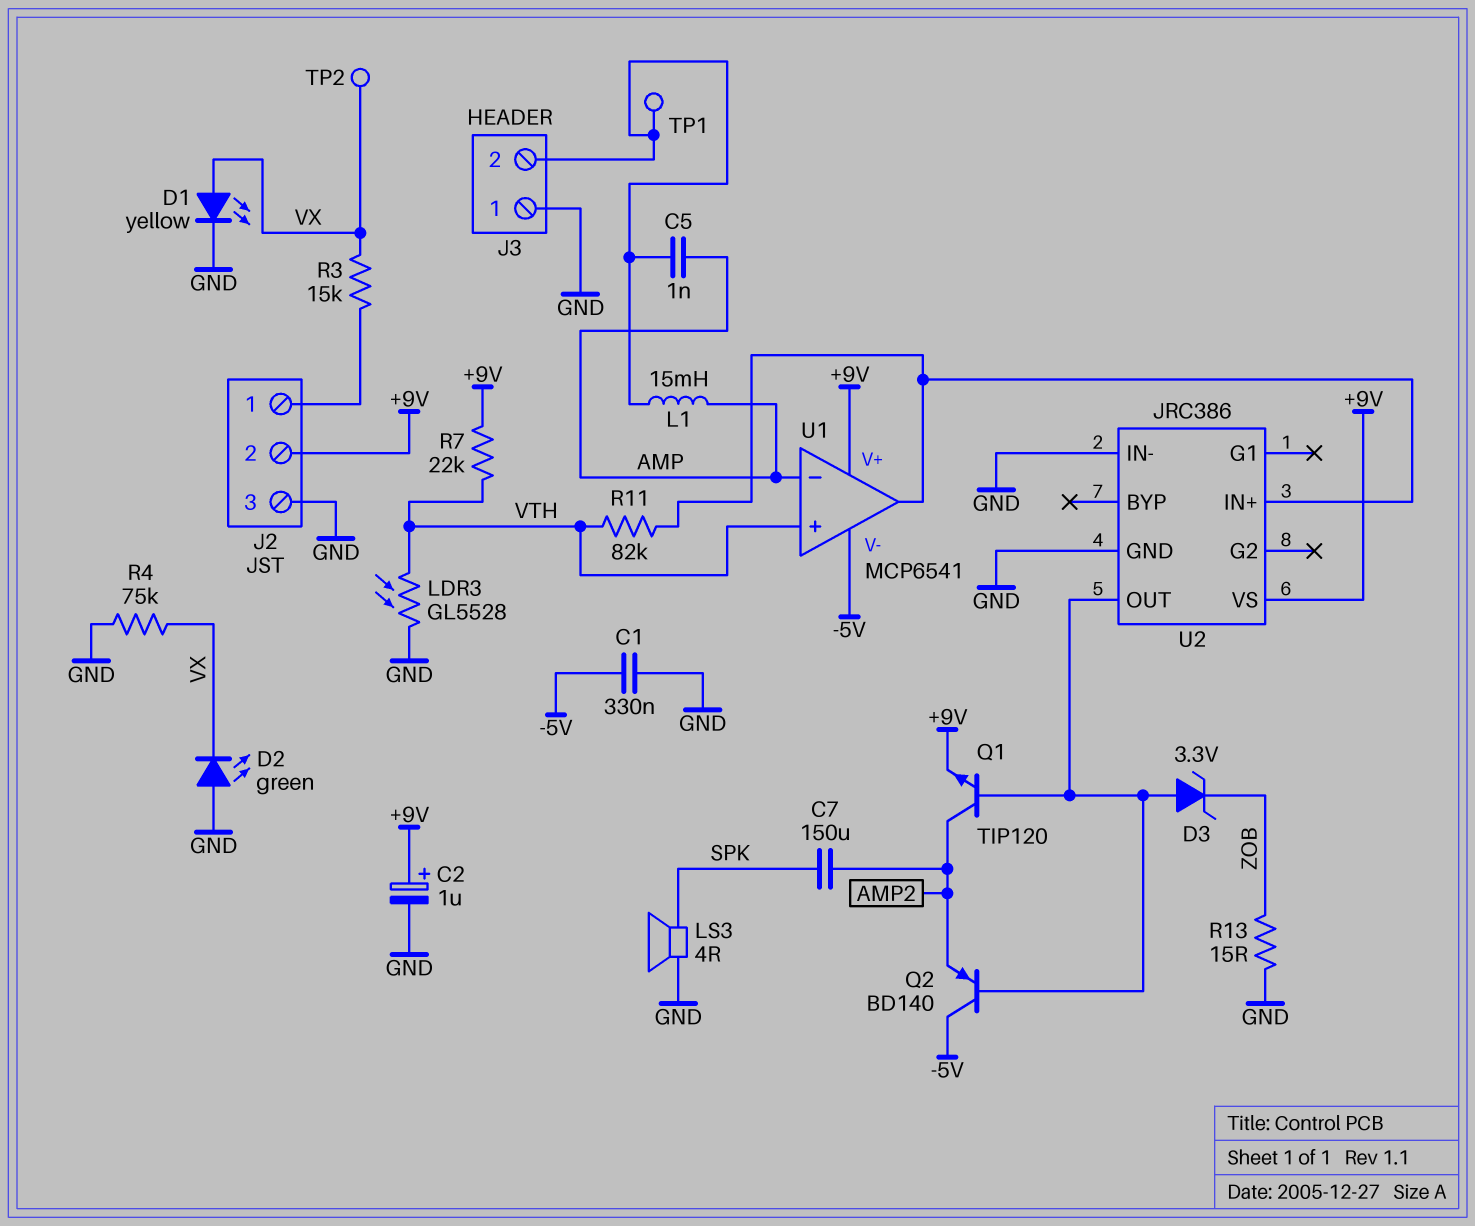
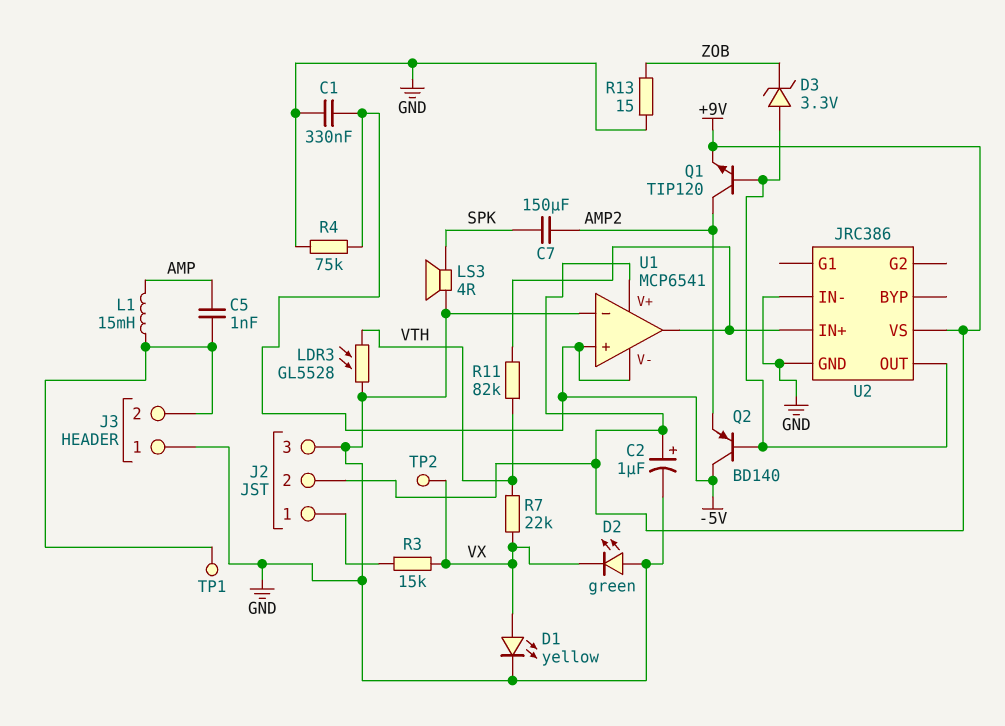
R4: 75k (GND, VX) -> 75k (-5V, GND)
R7: 22k (+9V, VTH) -> 22k (VTH, VX)
U1 pin in+: VTH -> -5V
U1 pin in-: AMP -> GND

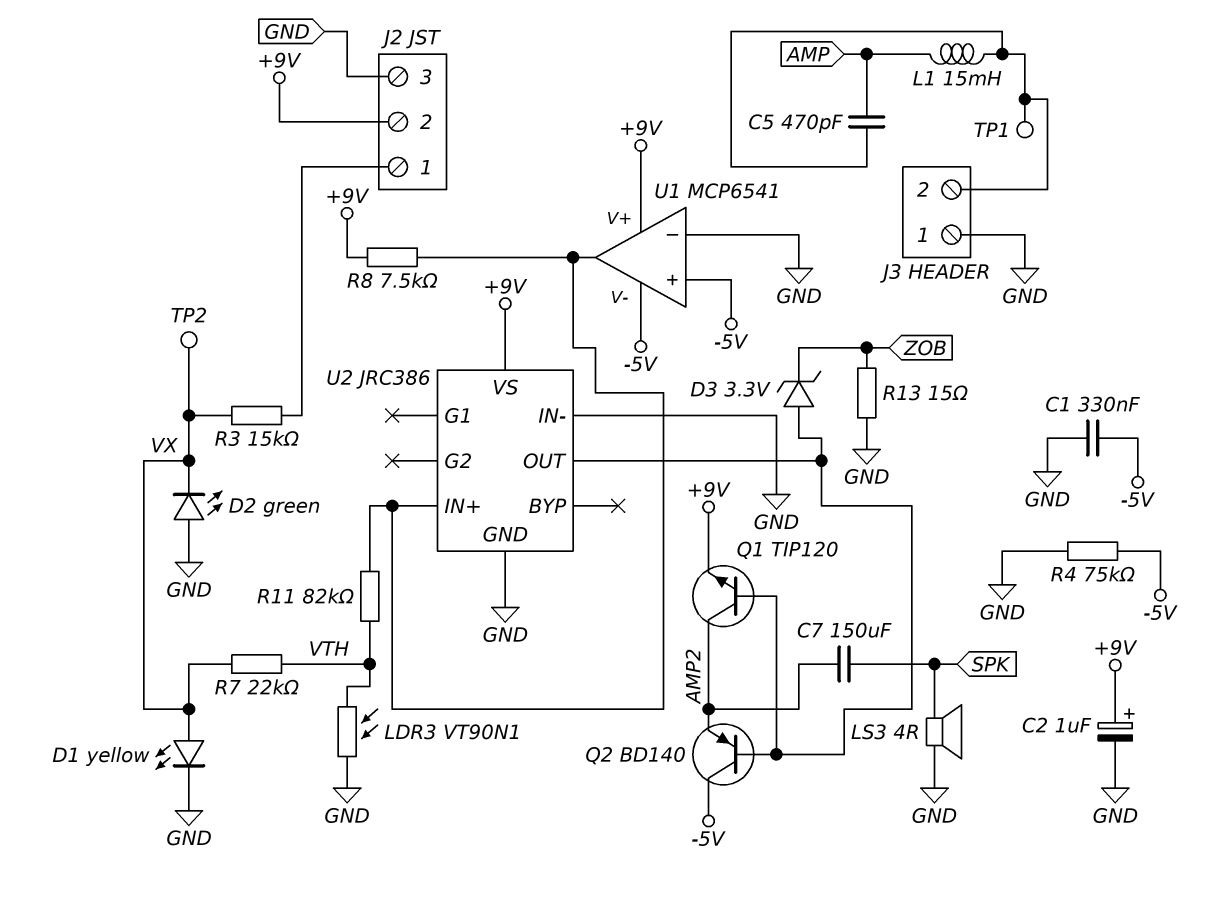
C5: 1nF (AMP, J3/2) -> 470pF (AMP, J3/2)
LDR3: GL5528 (GND, VTH) -> VT90N1 (GND, VTH)
R8: none -> 7.5k (+9V, U1/out)

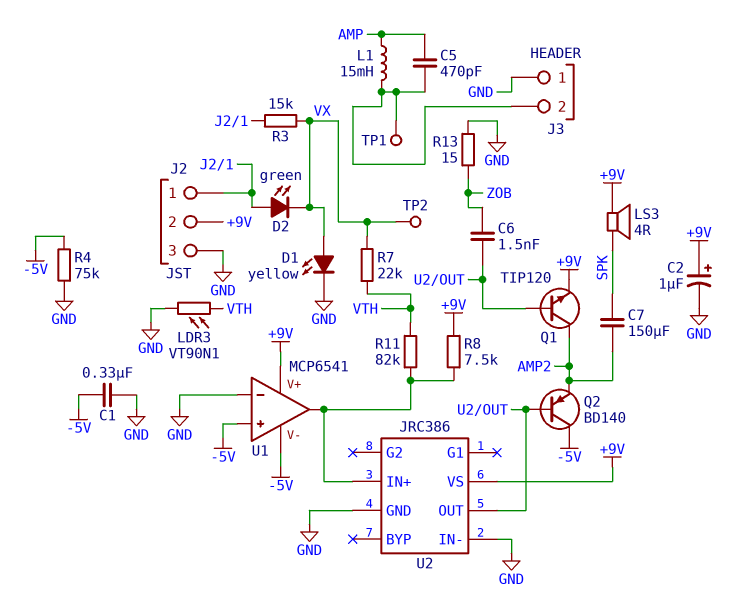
C6: none -> 1.5nF (U2/OUT, ZOB)
D2: LED green (A GND, K VX) -> LED green (A J2/1, K VX)
D3: zener 3.3V (A U2/OUT, K ZOB) -> none
LS3: speaker 4R (GND, SPK) -> speaker 4R (+9V, SPK)

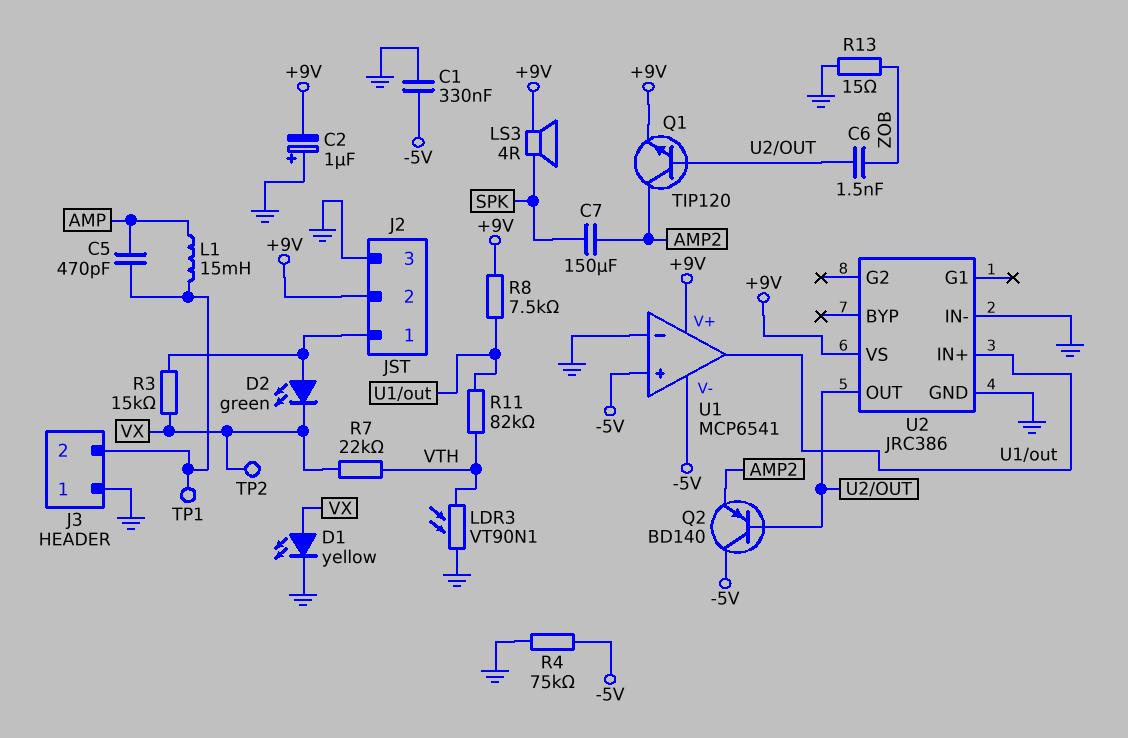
C2: 1uF (plus +9V, minus GND) -> 1uF (plus GND, minus +9V)

